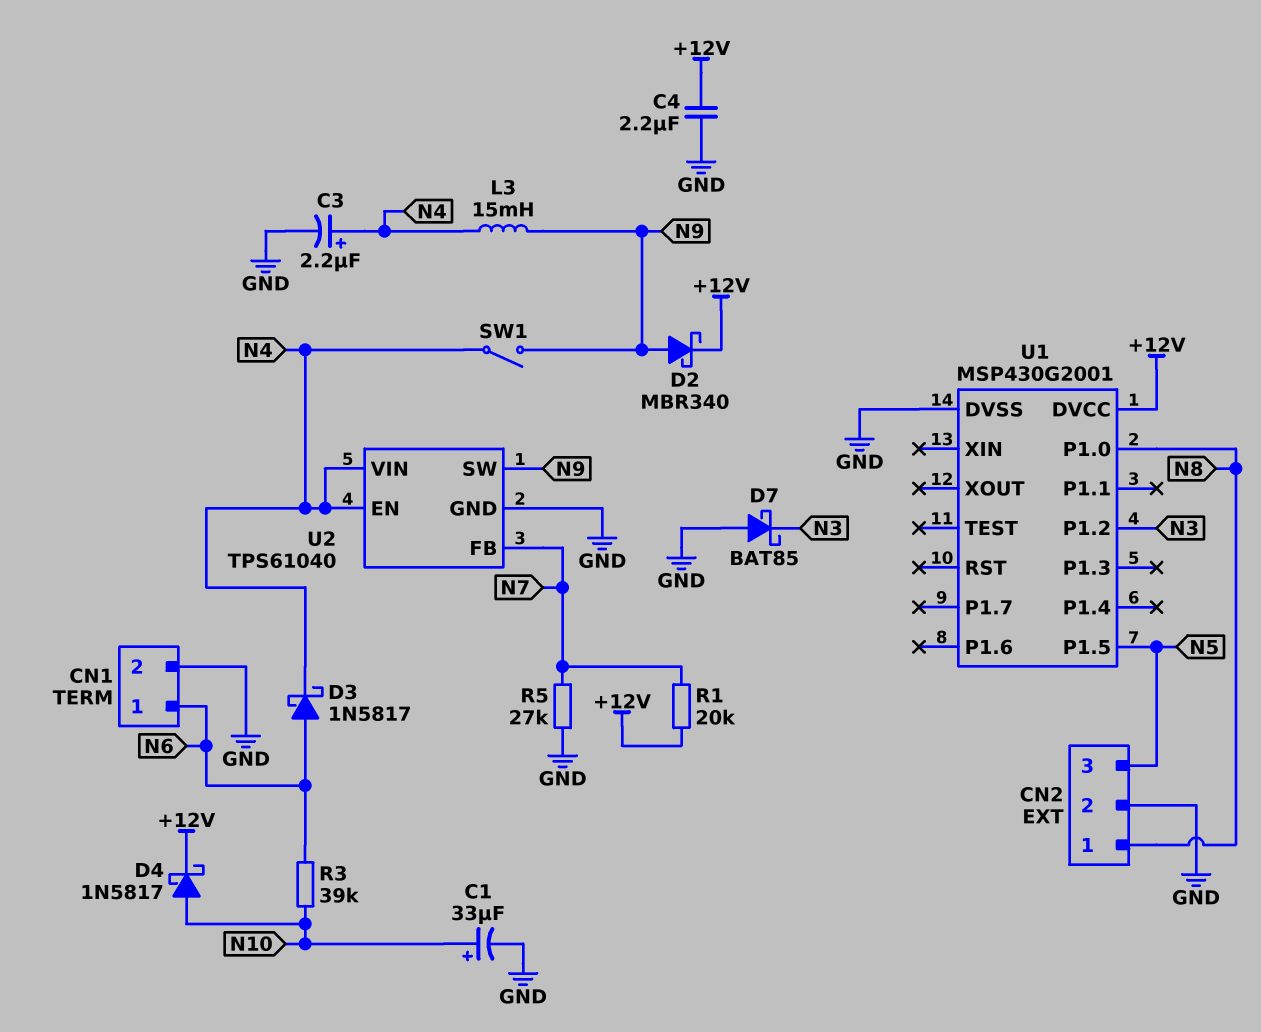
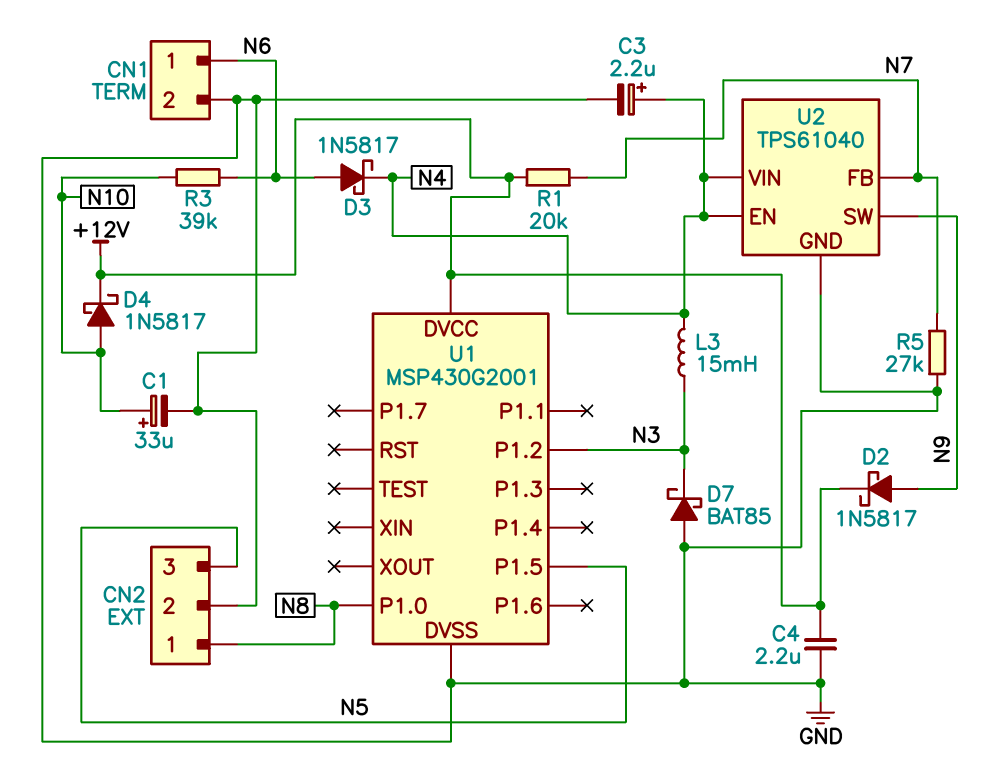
D2: schottky MBR340 (A N9, K +12V) -> schottky 1N5817 (A N9, K +12V)
L3: 15mH (N4, N9) -> 15mH (N3, N4)
SW1: switch (N4, N9) -> none

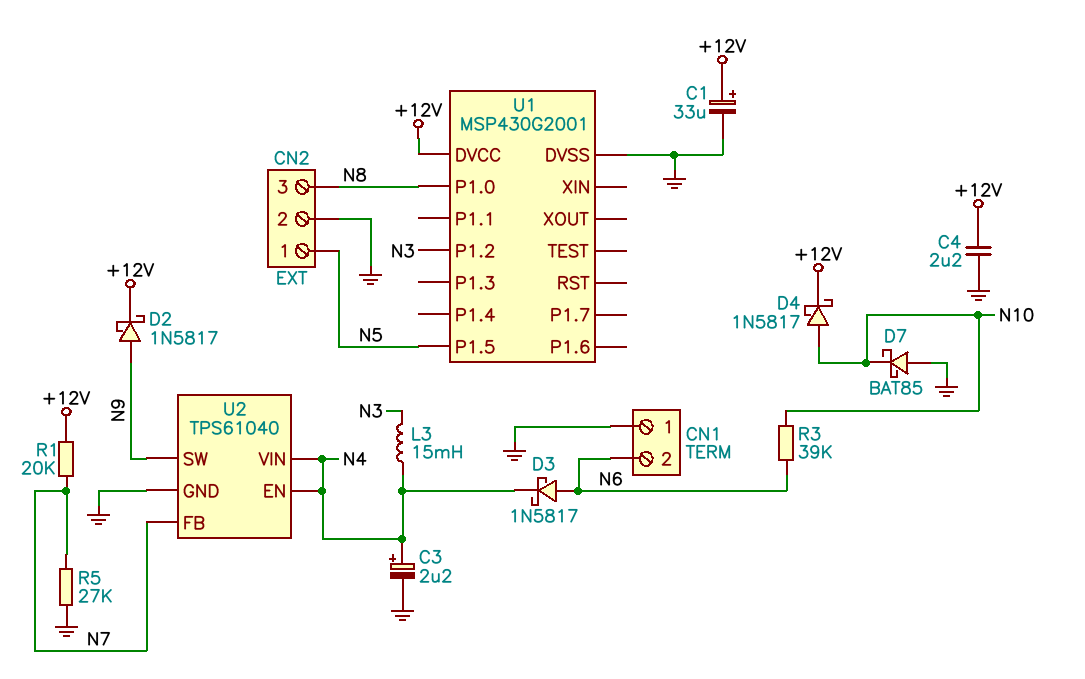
C1: 33uF (plus N10, minus GND) -> 33uF (plus +12V, minus GND)
CN1 pin 1: N6 -> GND
CN1 pin 2: GND -> N6
CN2 pin 1: N8 -> N5
CN2 pin 3: N5 -> N8
D7: schottky BAT85 (A GND, K N3) -> schottky BAT85 (A GND, K N10)

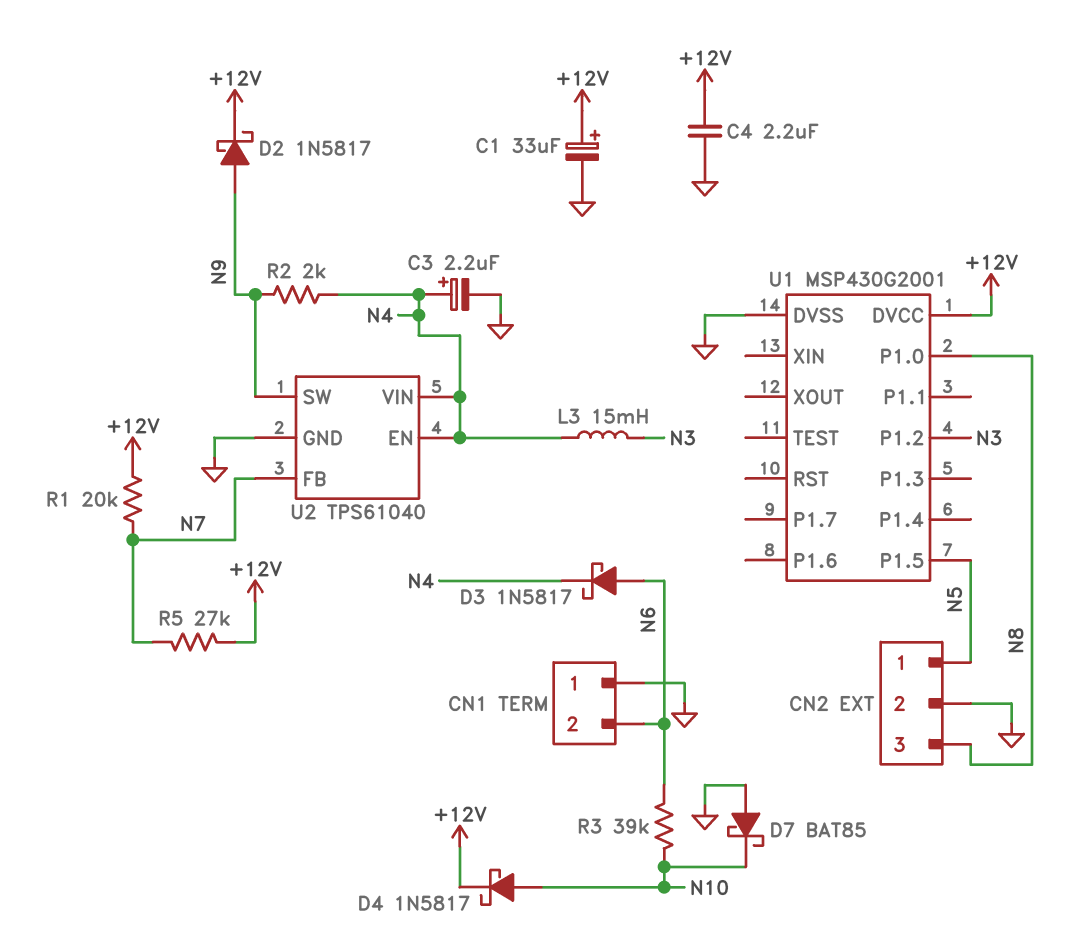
R2: none -> 2k (N4, N9)
R5: 27k (GND, N7) -> 27k (+12V, N7)

